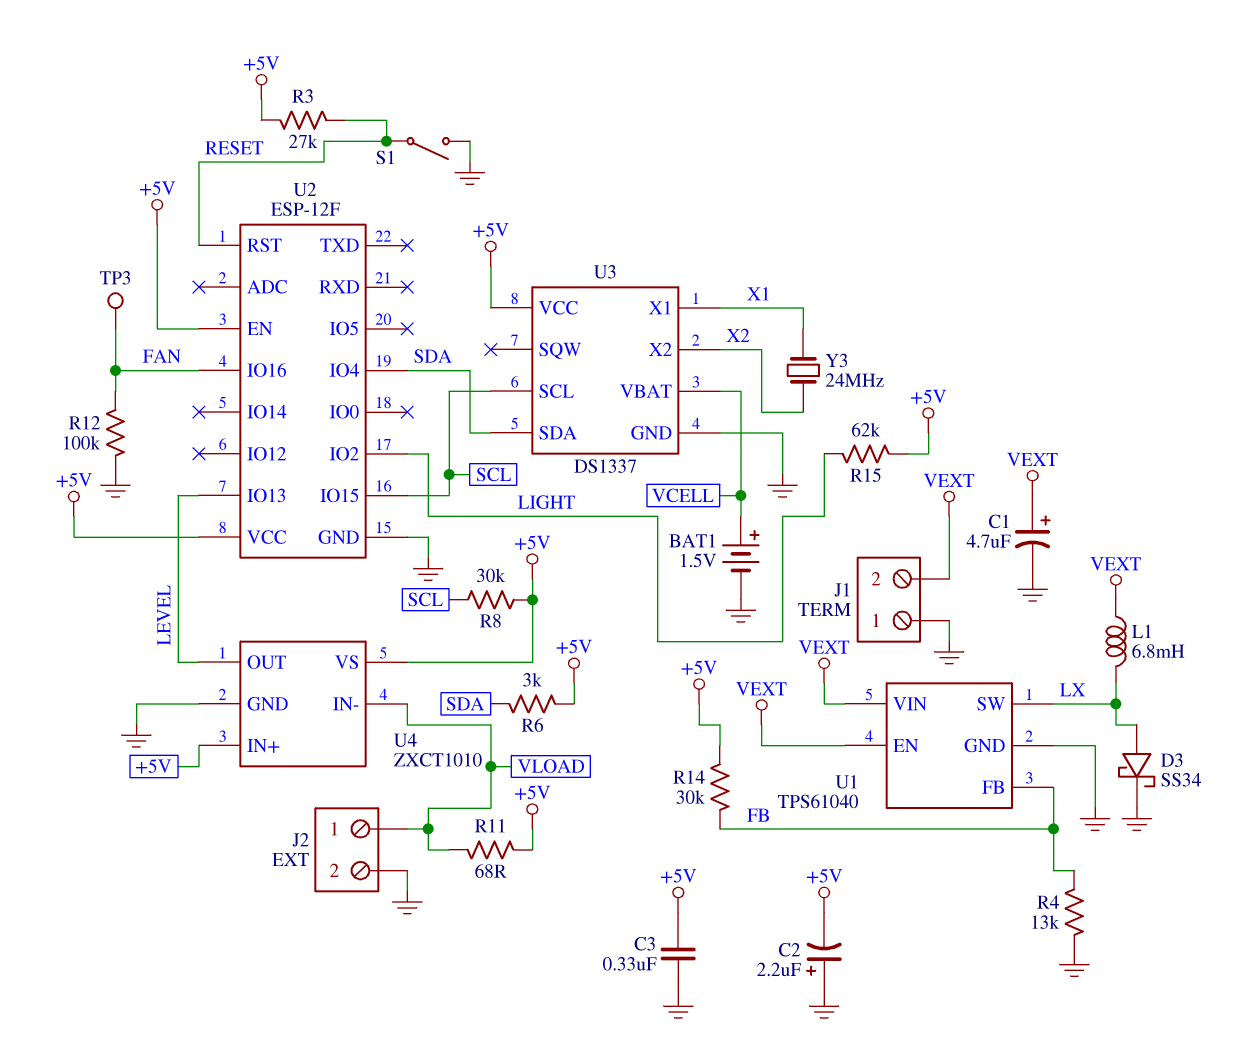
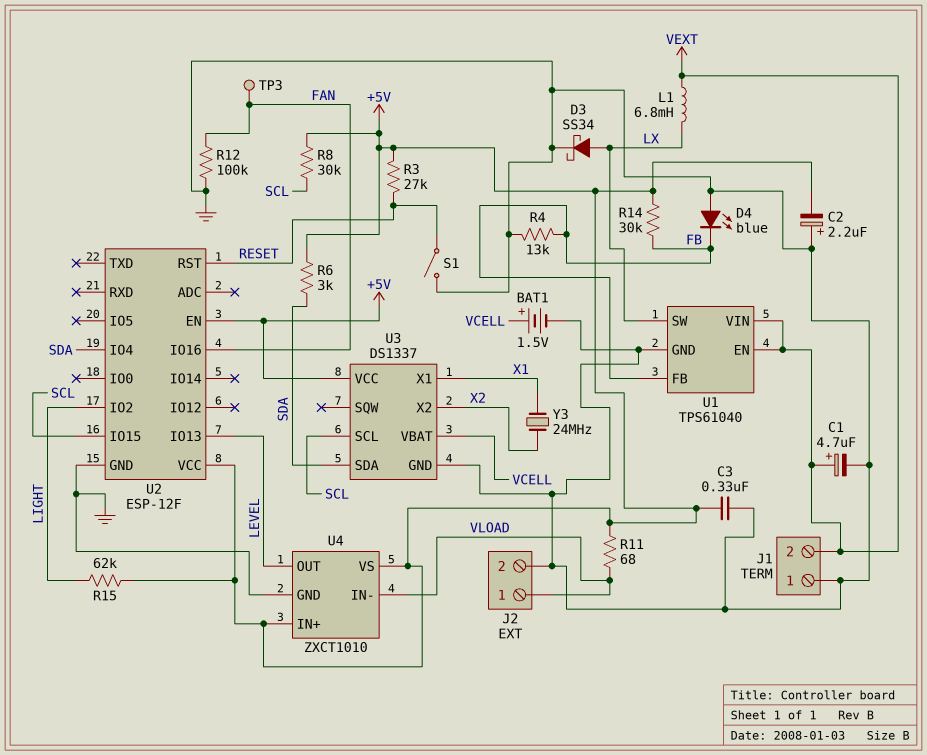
D4: none -> LED blue (A GND, K FB)

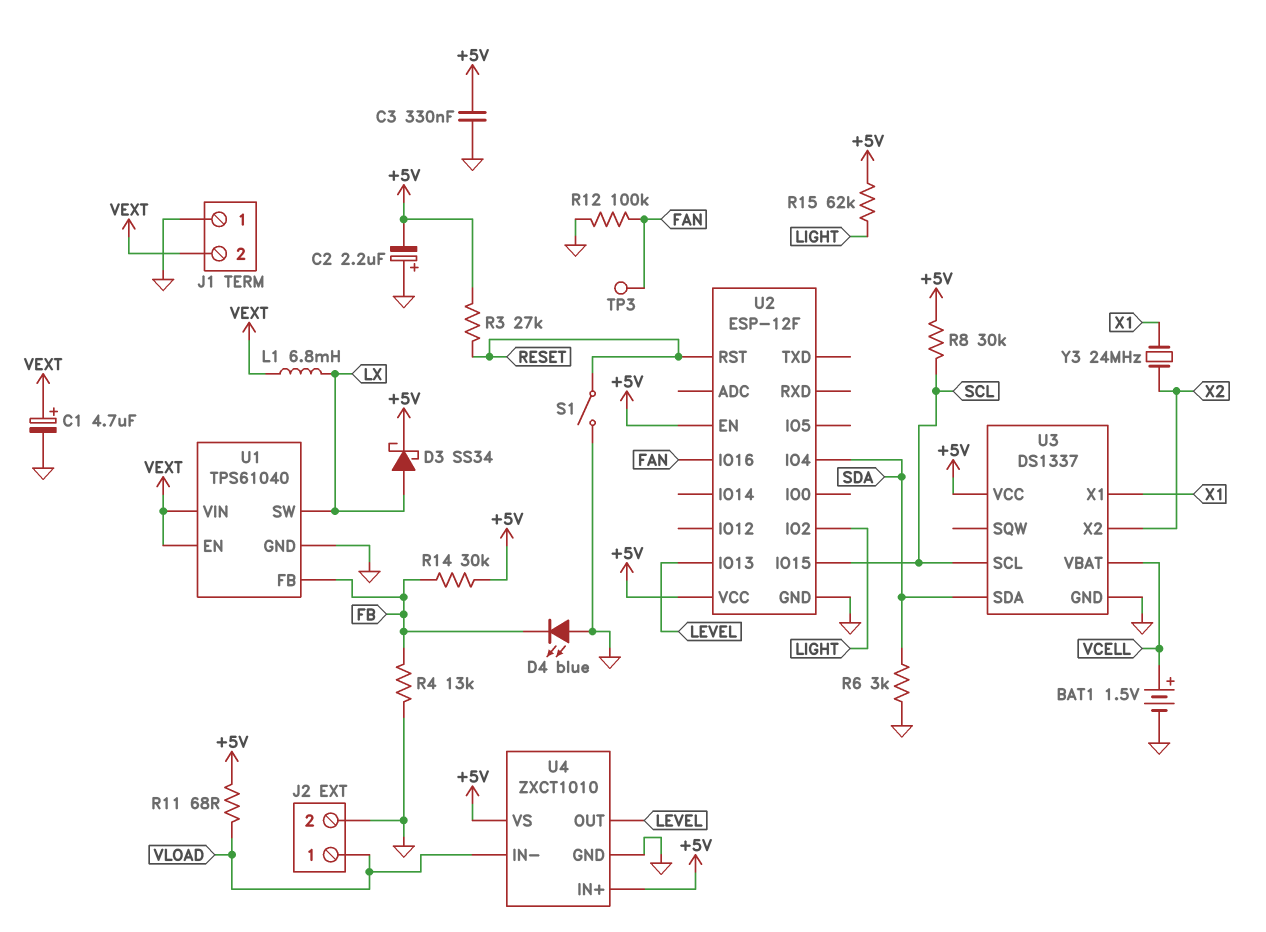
D3: schottky SS34 (A LX, K GND) -> schottky SS34 (A LX, K +5V)
R6: 3k (+5V, SDA) -> 3k (GND, SDA)

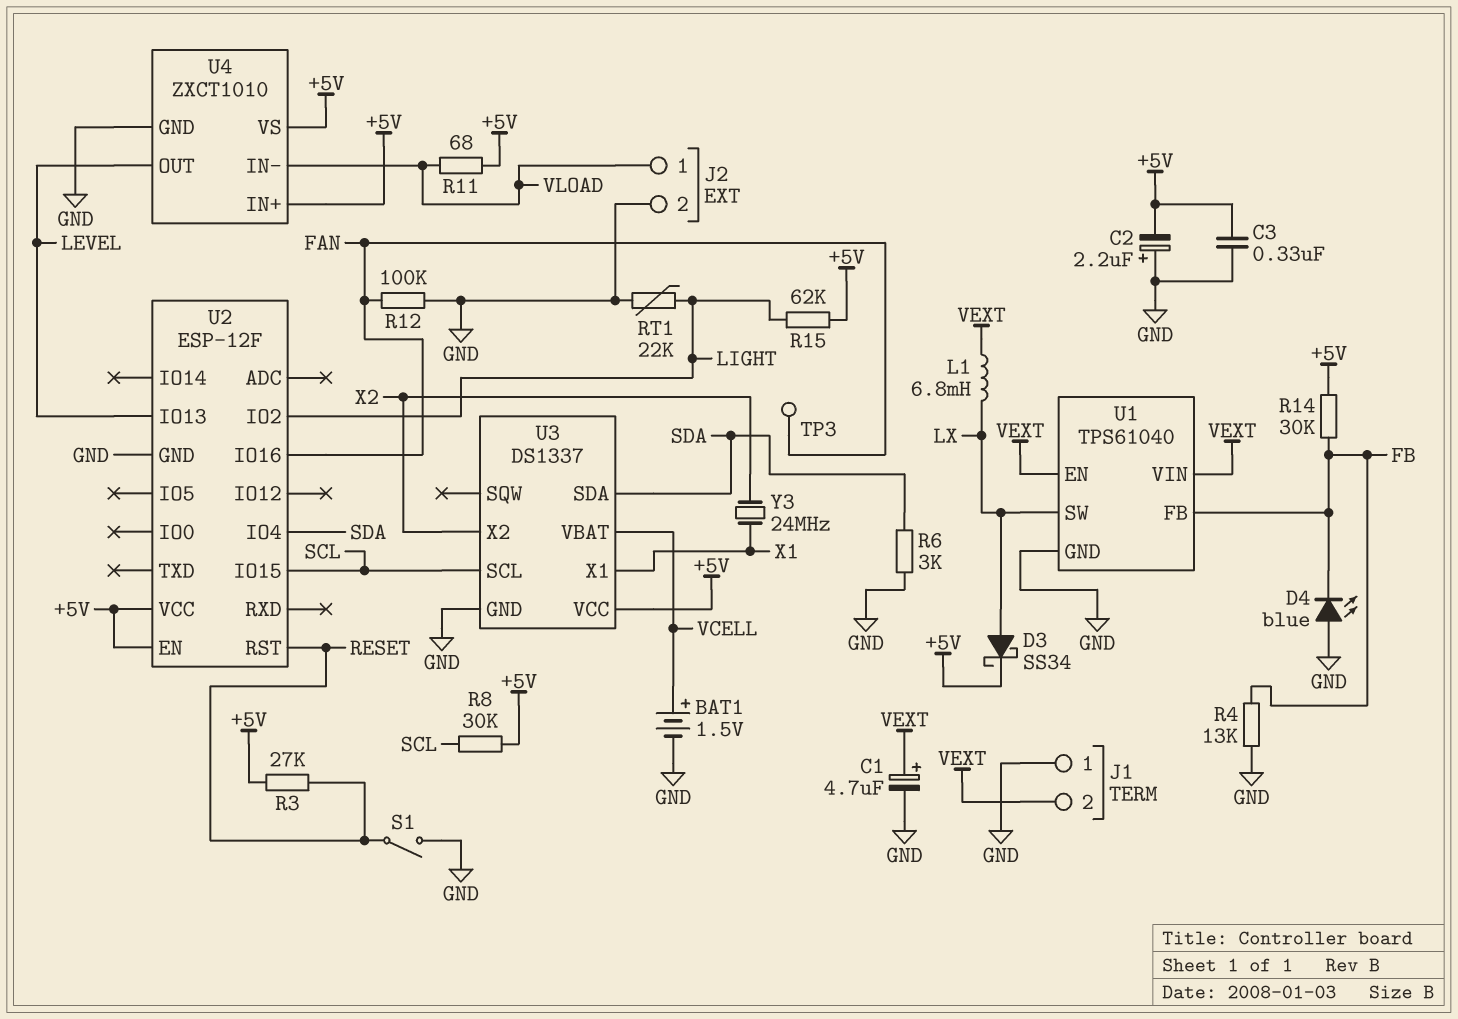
RT1: none -> 22k (GND, LIGHT)

